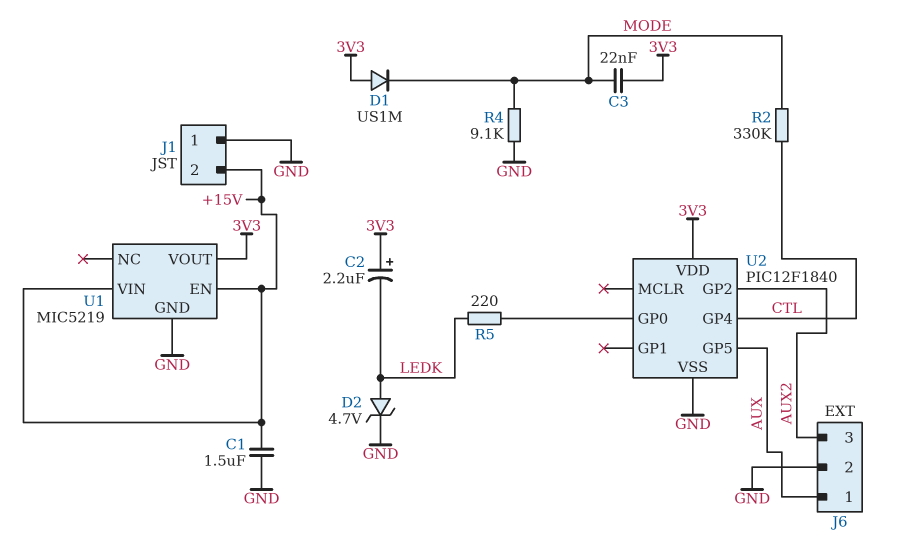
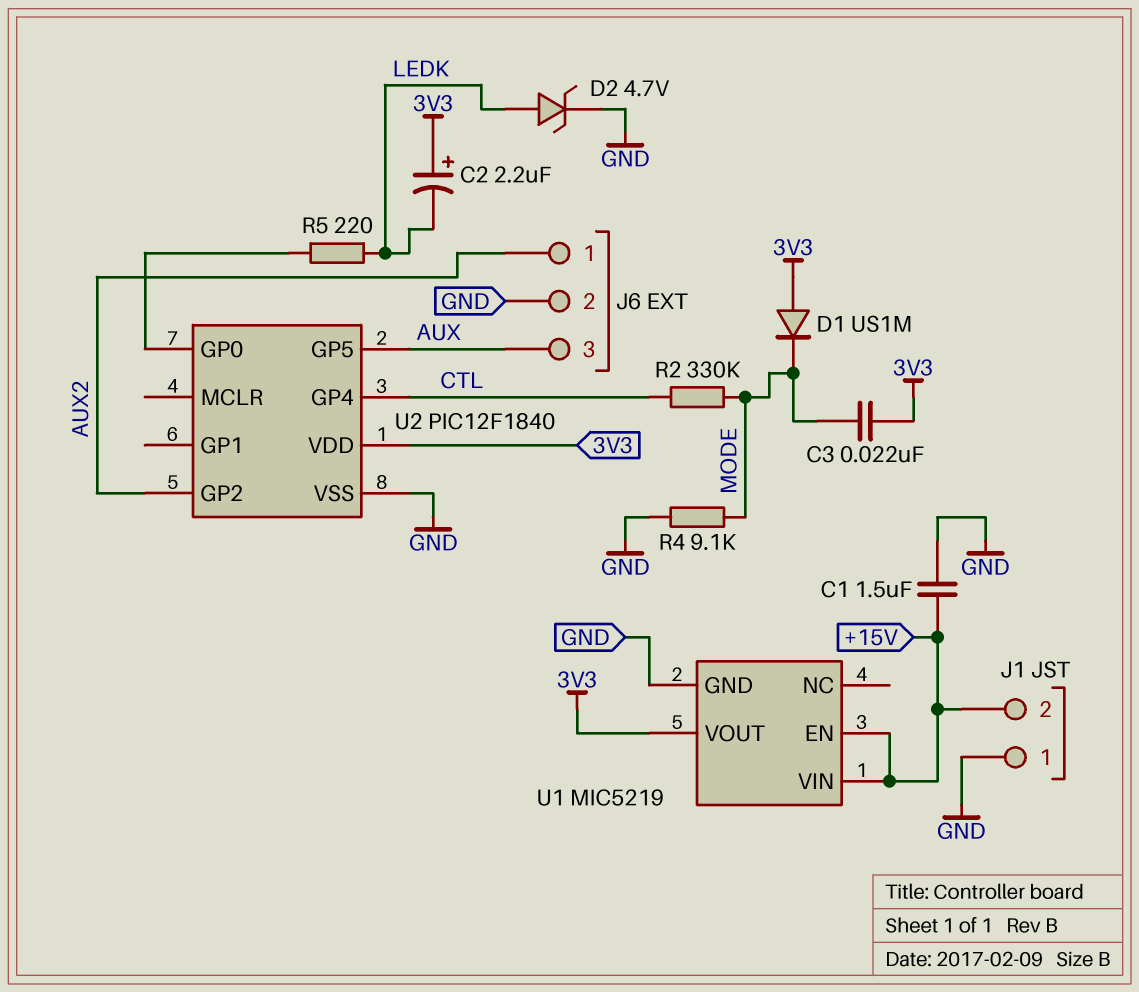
J6 pin 1: AUX -> AUX2
J6 pin 3: AUX2 -> AUX

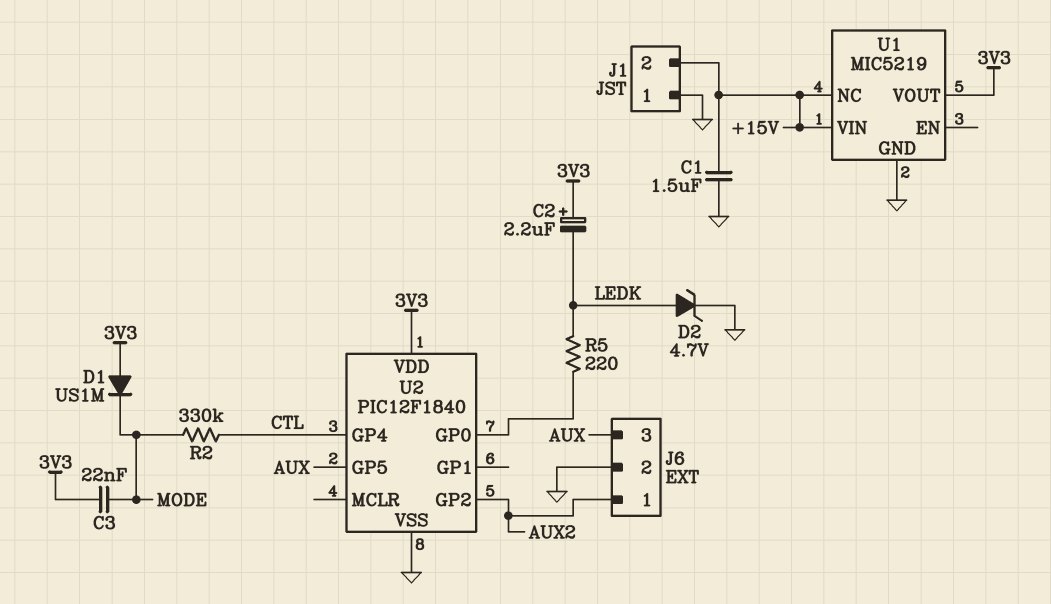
R4: 9.1k (GND, MODE) -> none
U1 pin EN: +15V -> none
U1 pin NC: none -> +15V

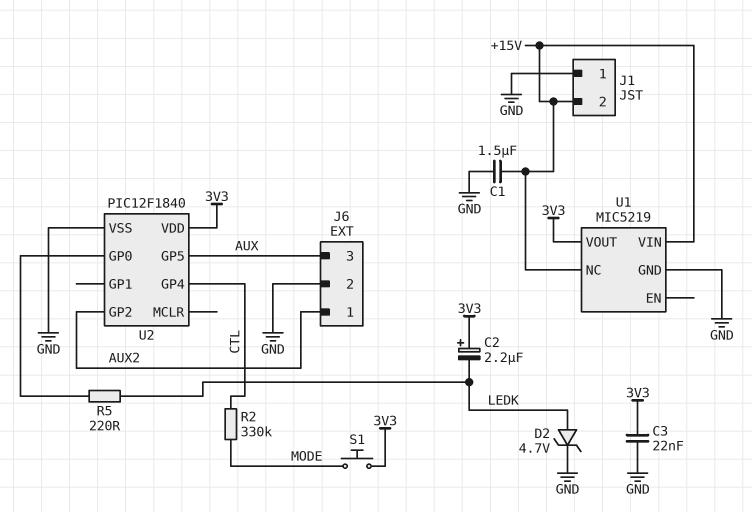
C3: 22nF (3V3, MODE) -> 22nF (3V3, GND)
D1: diode US1M (A 3V3, K MODE) -> none
S1: none -> button (3V3, MODE)

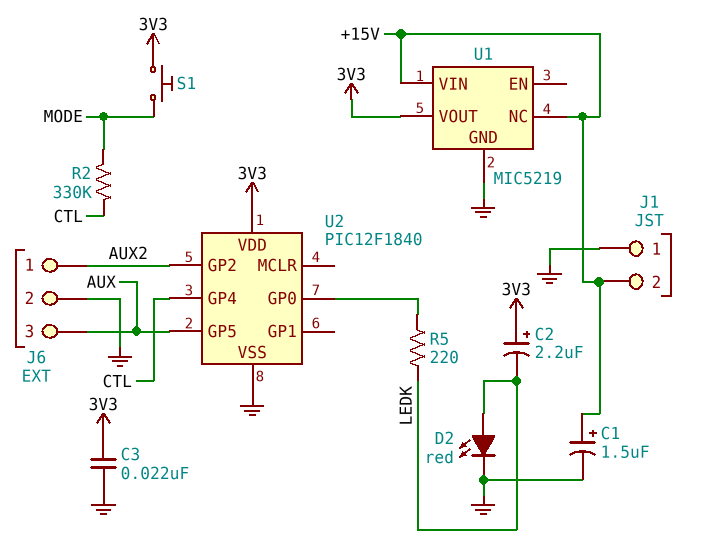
C1: 1.5uF (+15V, GND) -> 1.5uF (plus +15V, minus GND)
D2: zener 4.7V (A LEDK, K GND) -> LED red (A LEDK, K GND)

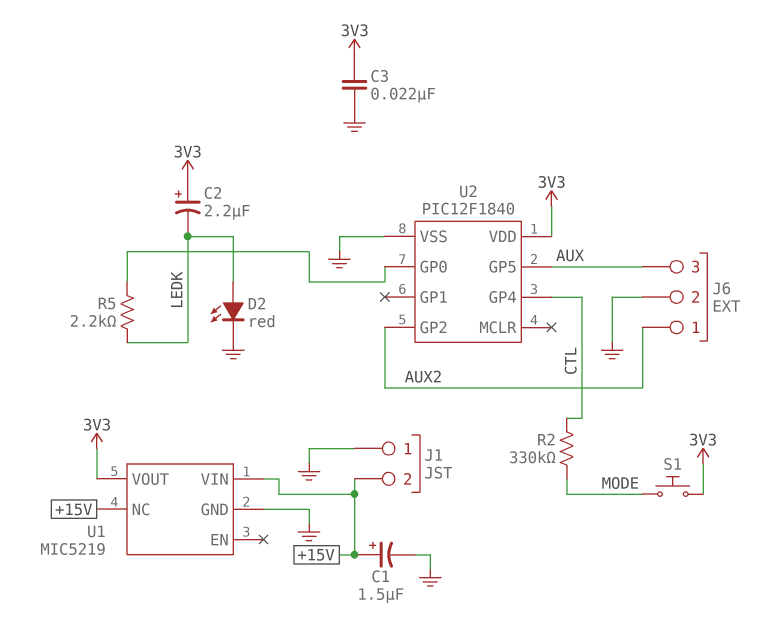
R5: 220 (LEDK, U2/GP0) -> 2.2k (LEDK, U2/GP0)

